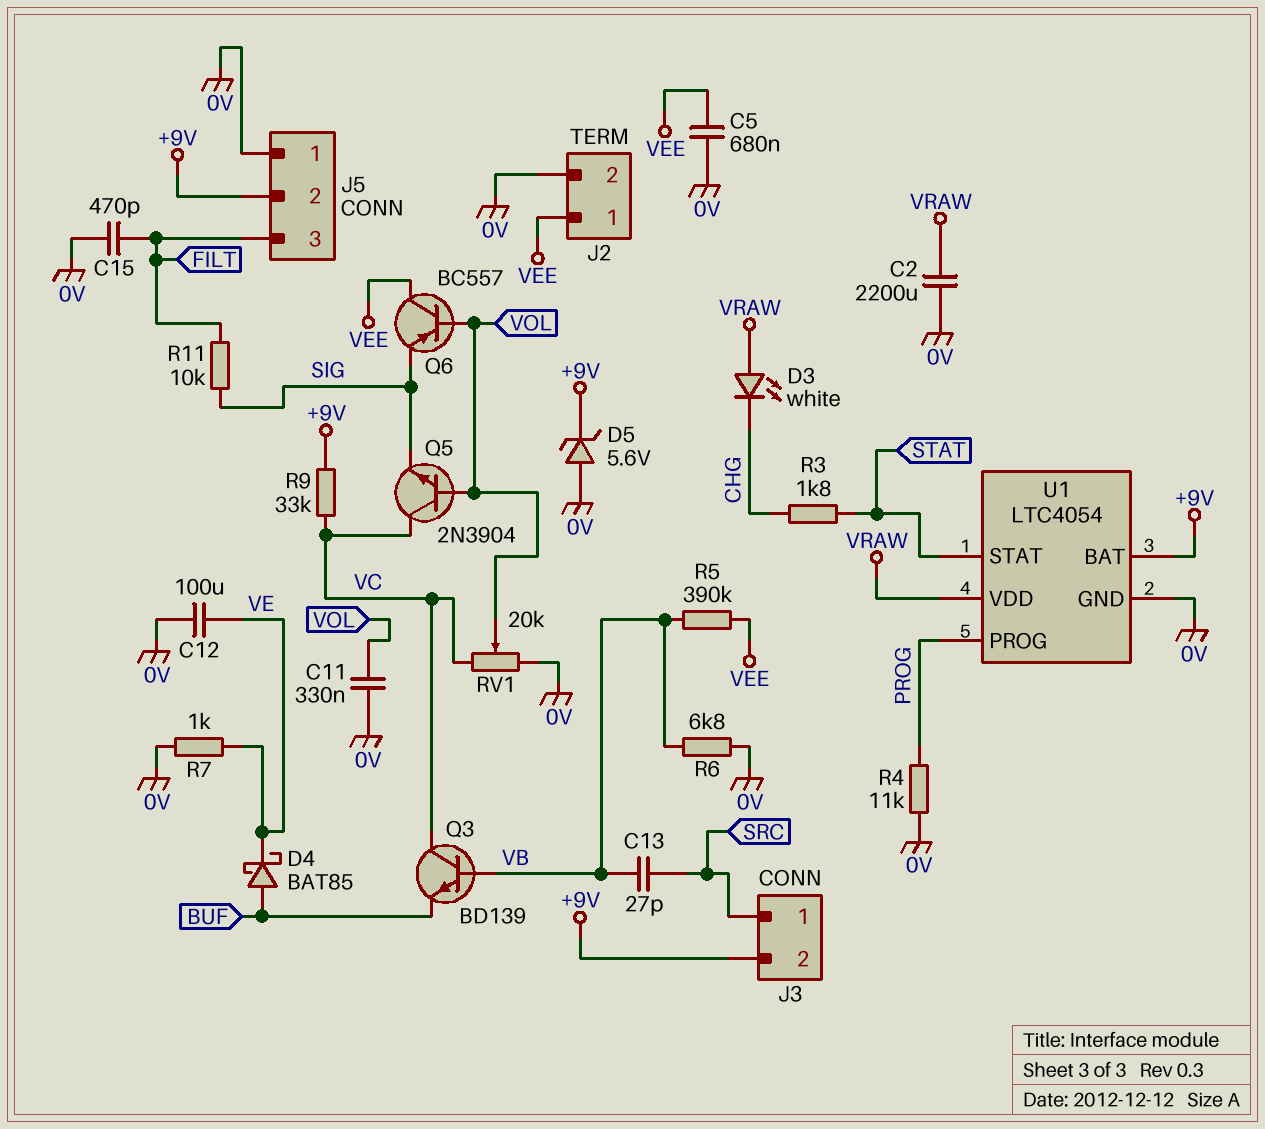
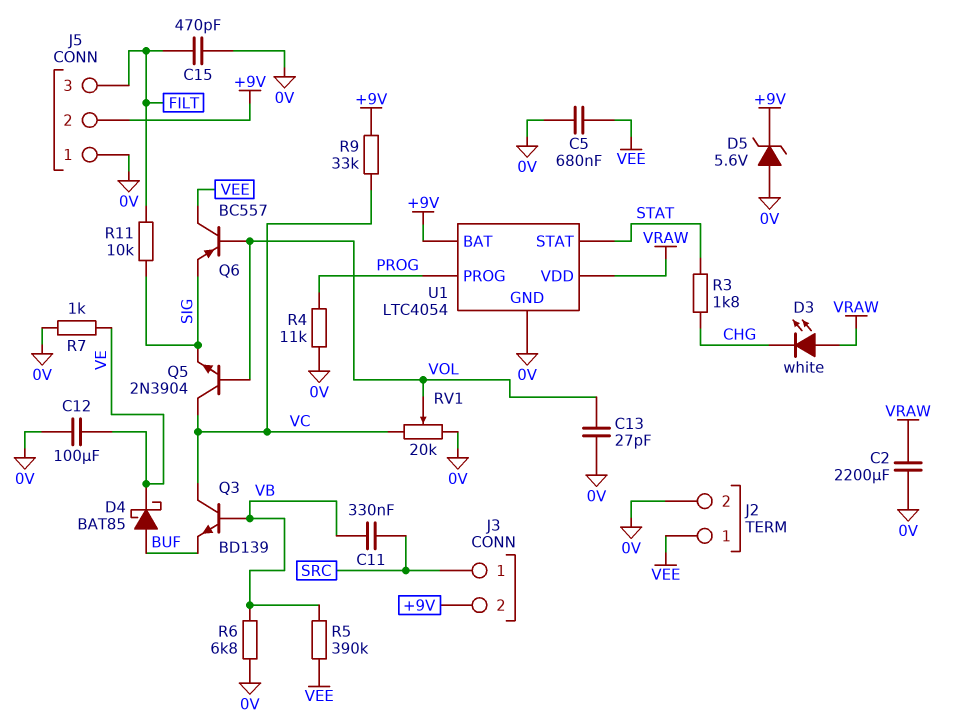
C11: 330nF (0V, VOL) -> 330nF (SRC, VB)
C13: 27pF (SRC, VB) -> 27pF (0V, VOL)

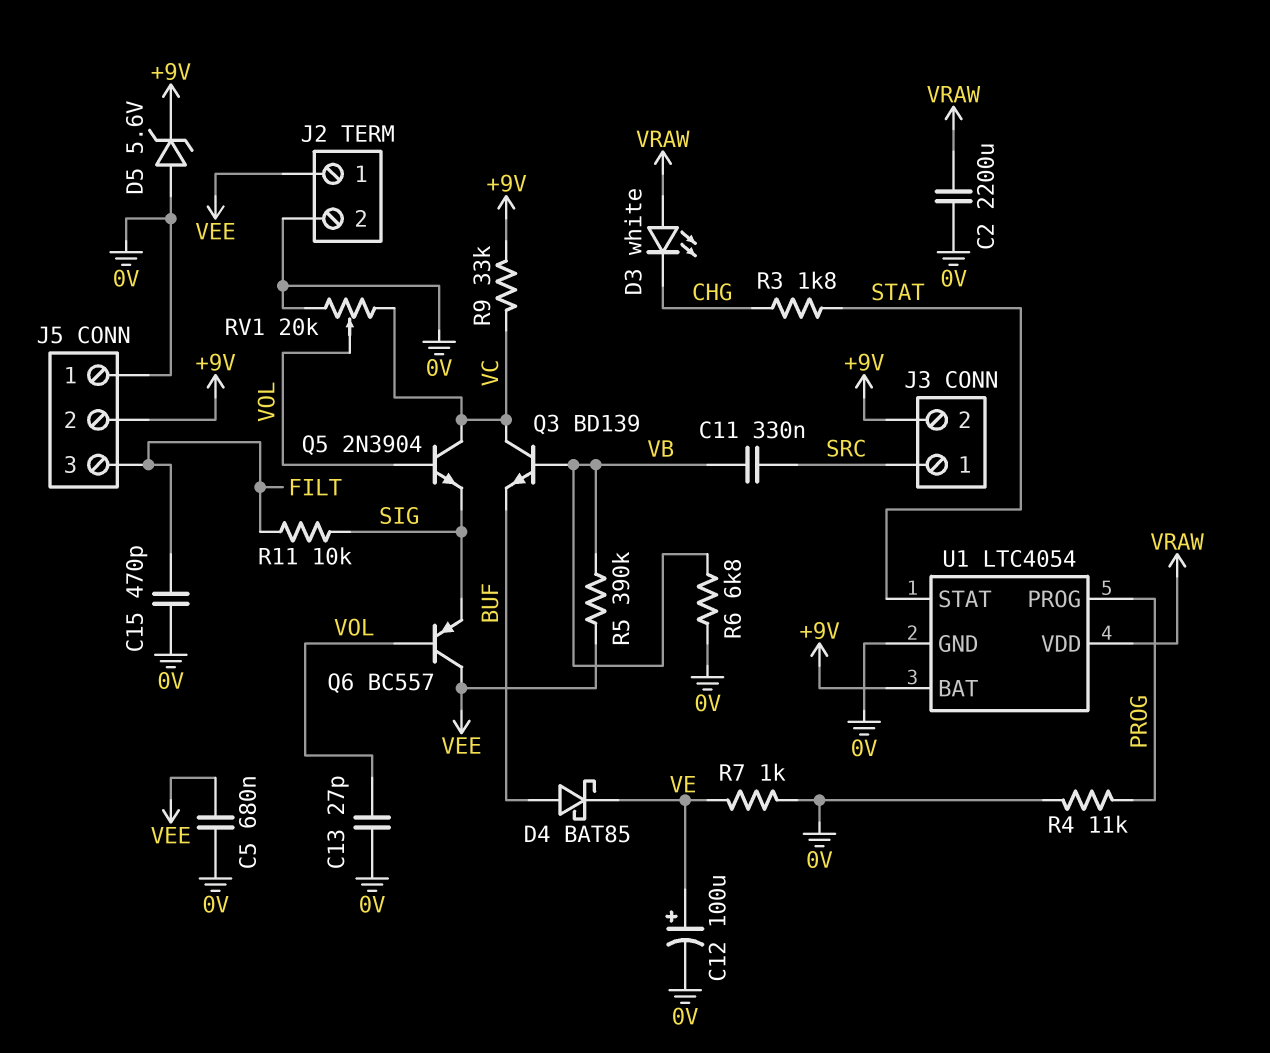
C12: 100uF (0V, VE) -> 100uF (plus VE, minus 0V)

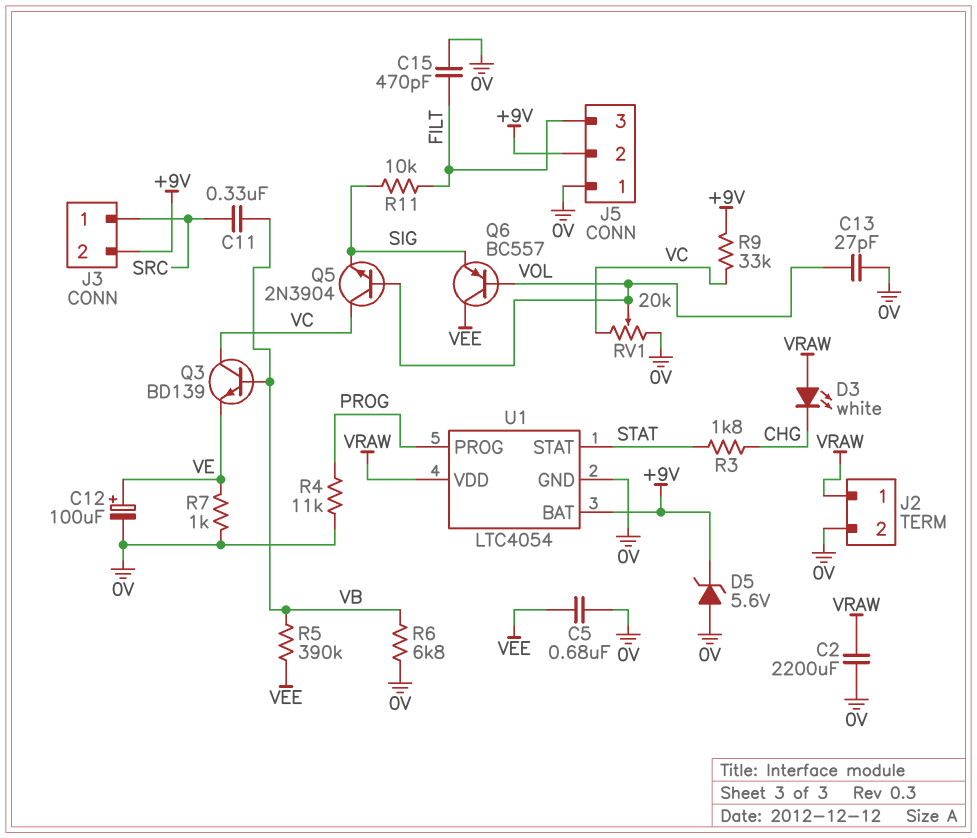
D4: schottky BAT85 (A BUF, K VE) -> none
J2 pin 1: VEE -> VRAW
Q3: NPN BD139 (B VB, C VC, E BUF) -> NPN BD139 (B VB, C VC, E VE)

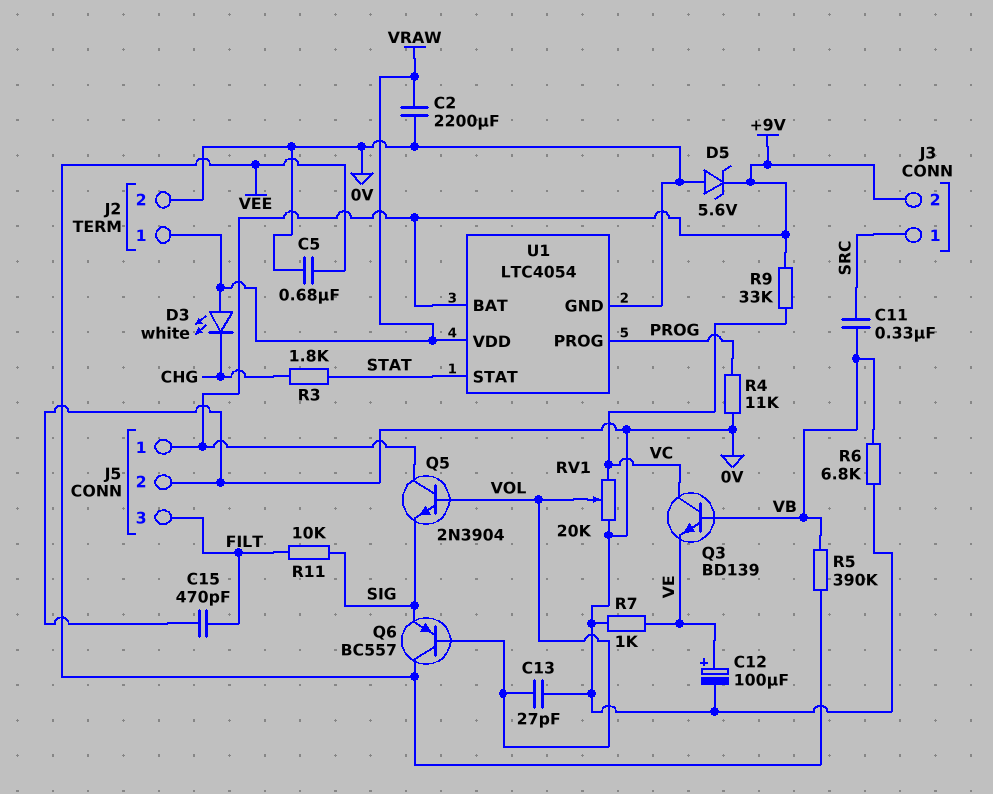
J5 pin 1: 0V -> +9V
J5 pin 2: +9V -> 0V
Q5: NPN 2N3904 (B VOL, C VC, E SIG) -> NPN 2N3904 (B VOL, C +9V, E SIG)

